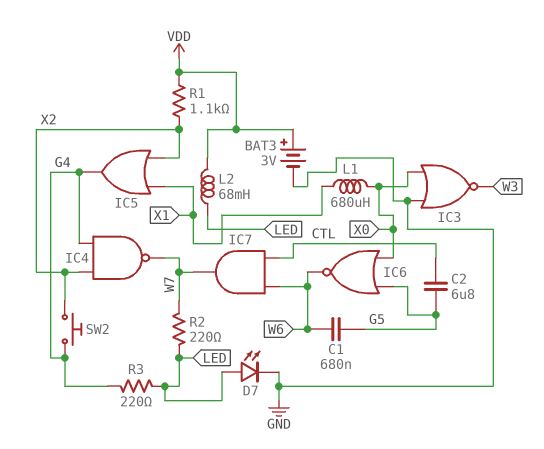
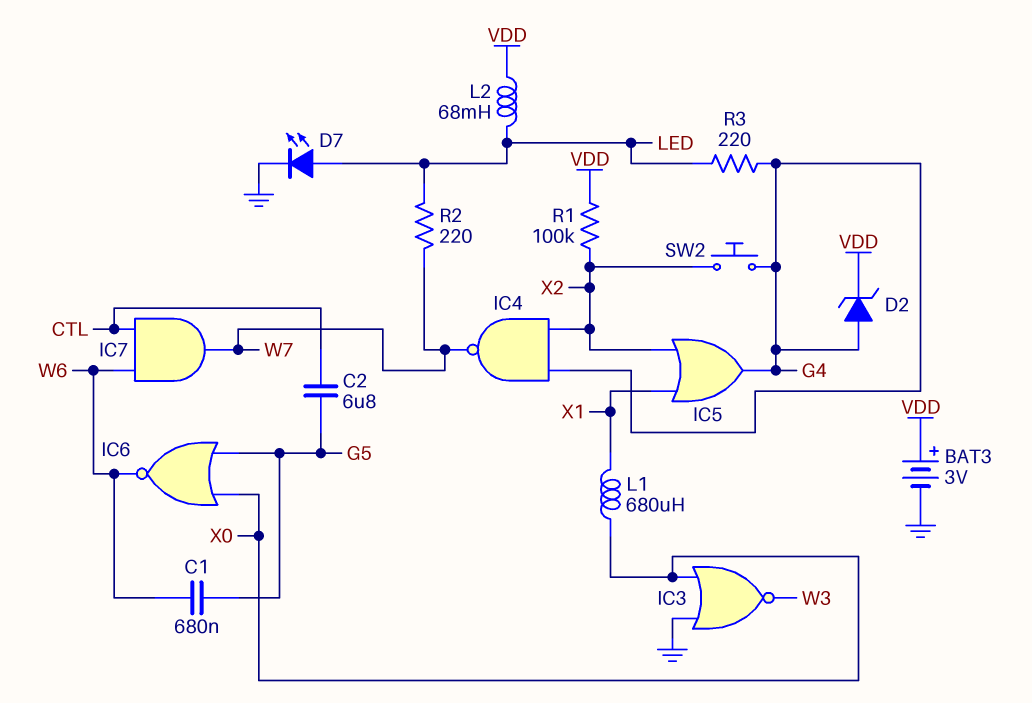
D2: none -> zener (A G4, K VDD)
R1: 1.1k (VDD, X2) -> 100k (VDD, X2)

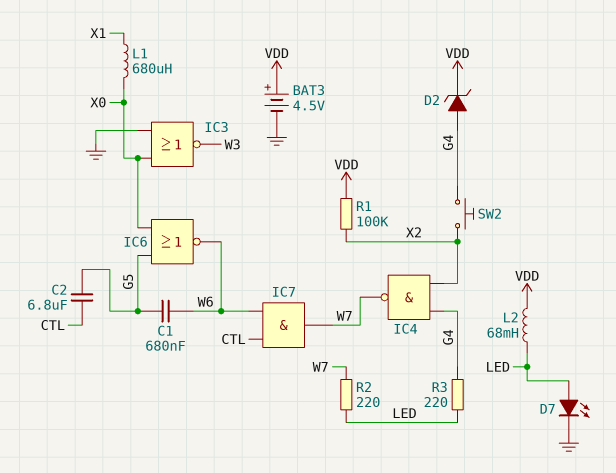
BAT3: 3V (plus VDD, minus GND) -> 4.5V (plus VDD, minus GND)
IC5: OR (in X1, in X2, out G4) -> none

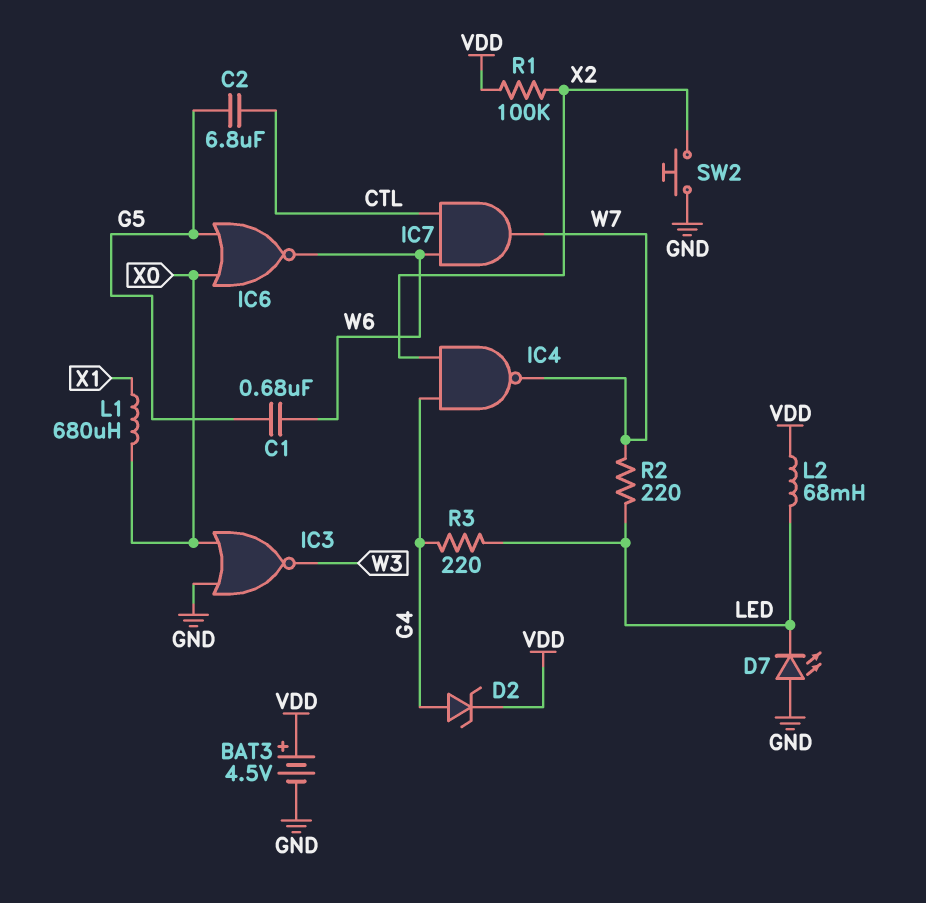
D7: LED (A LED, K GND) -> LED (A GND, K LED)
SW2: button (G4, X2) -> button (GND, X2)

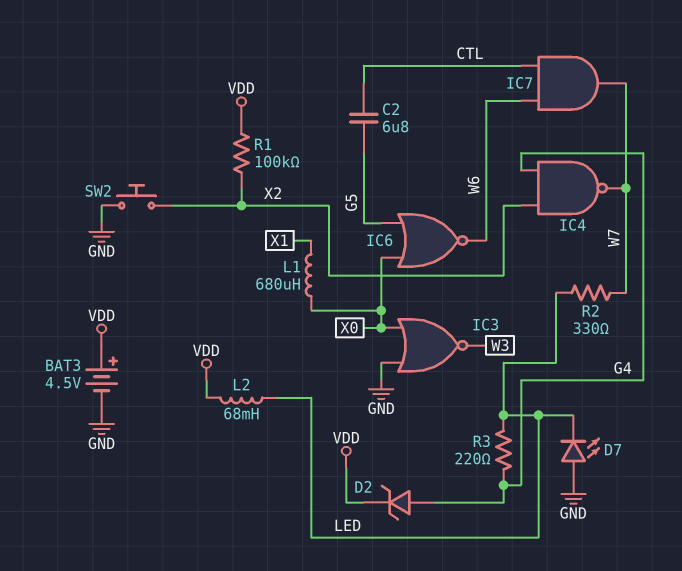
C1: 680nF (G5, W6) -> none
R2: 220 (LED, W7) -> 330 (LED, W7)

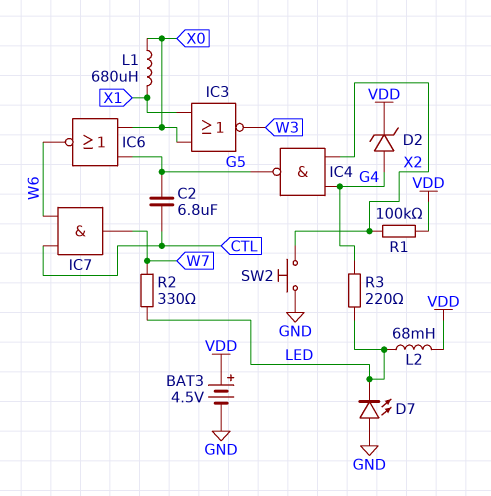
IC3: NOR (in GND, in X0, out W3) -> NOR (in X0, in X1, out W3)
IC4: NAND (in G4, in X2, out W7) -> NAND (in G4, in X2, out G5)

